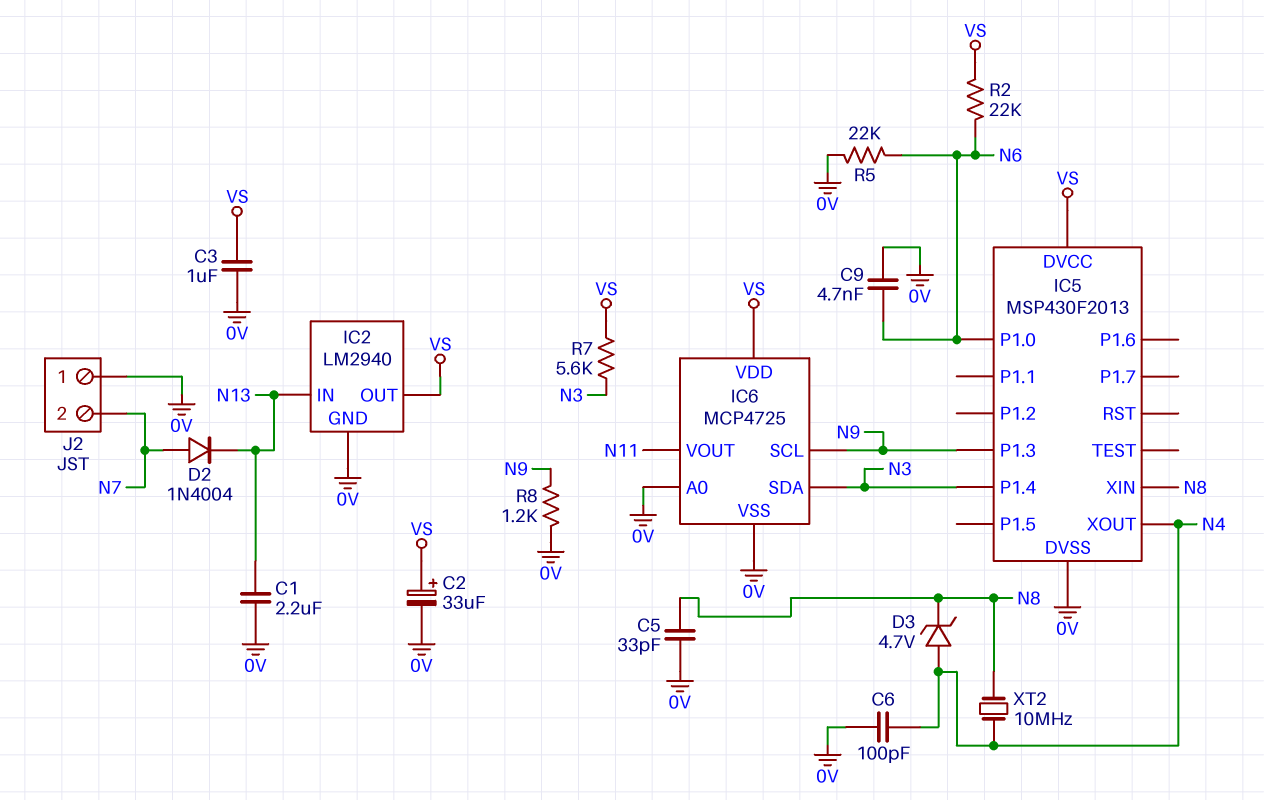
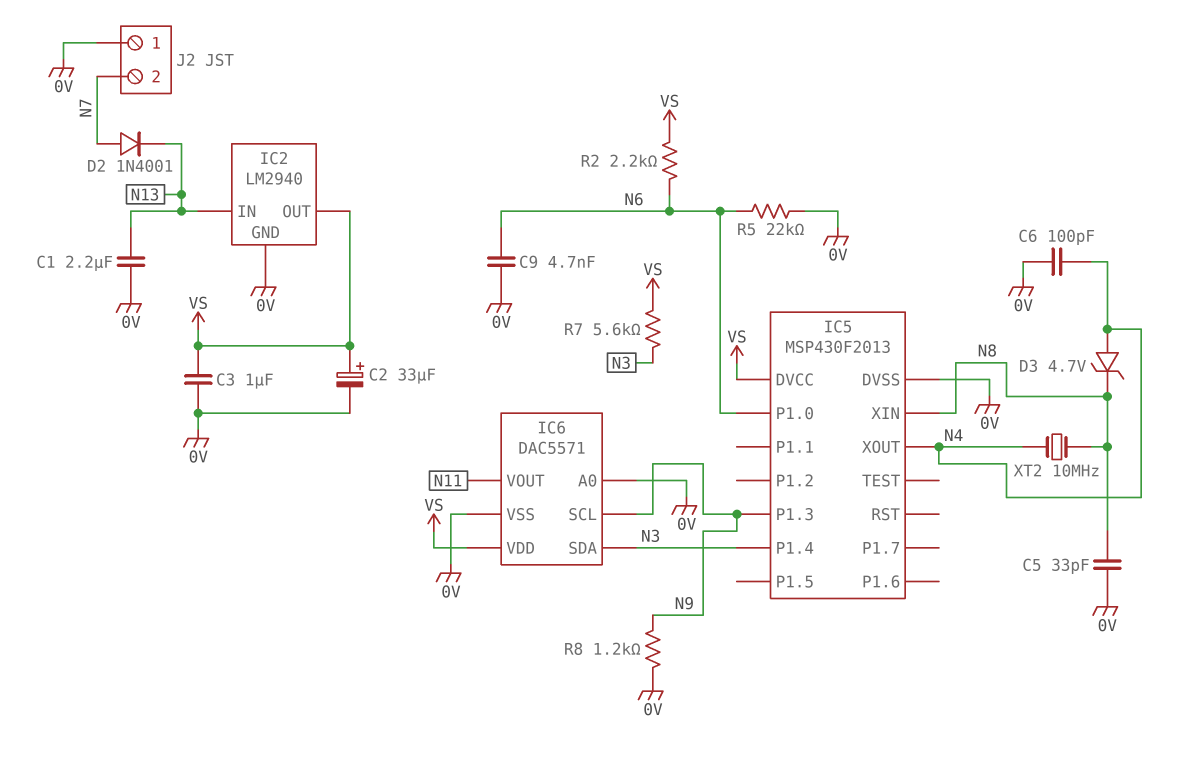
D2: diode 1N4004 (A N7, K N13) -> diode 1N4001 (A N7, K N13)
IC6: MCP4725 -> DAC5571
R2: 22k (N6, VS) -> 2.2k (N6, VS)

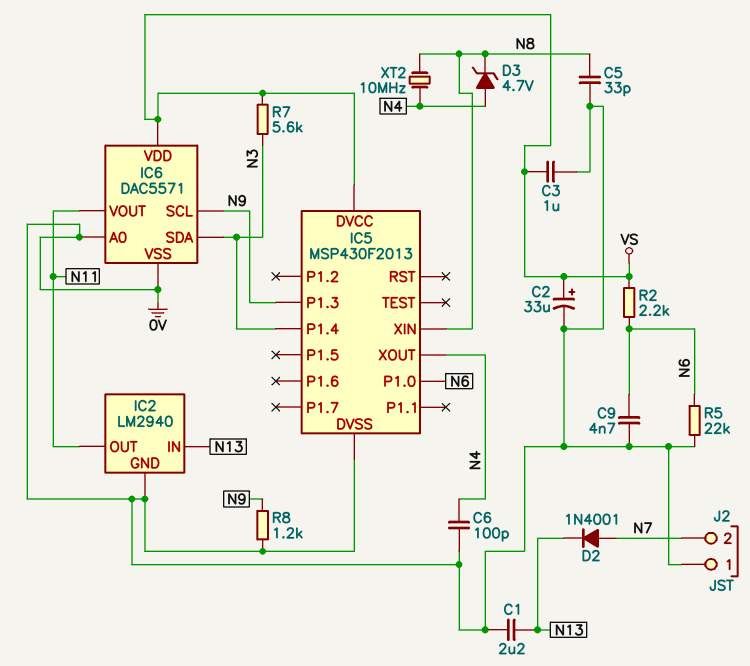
IC2 pin OUT: VS -> N11

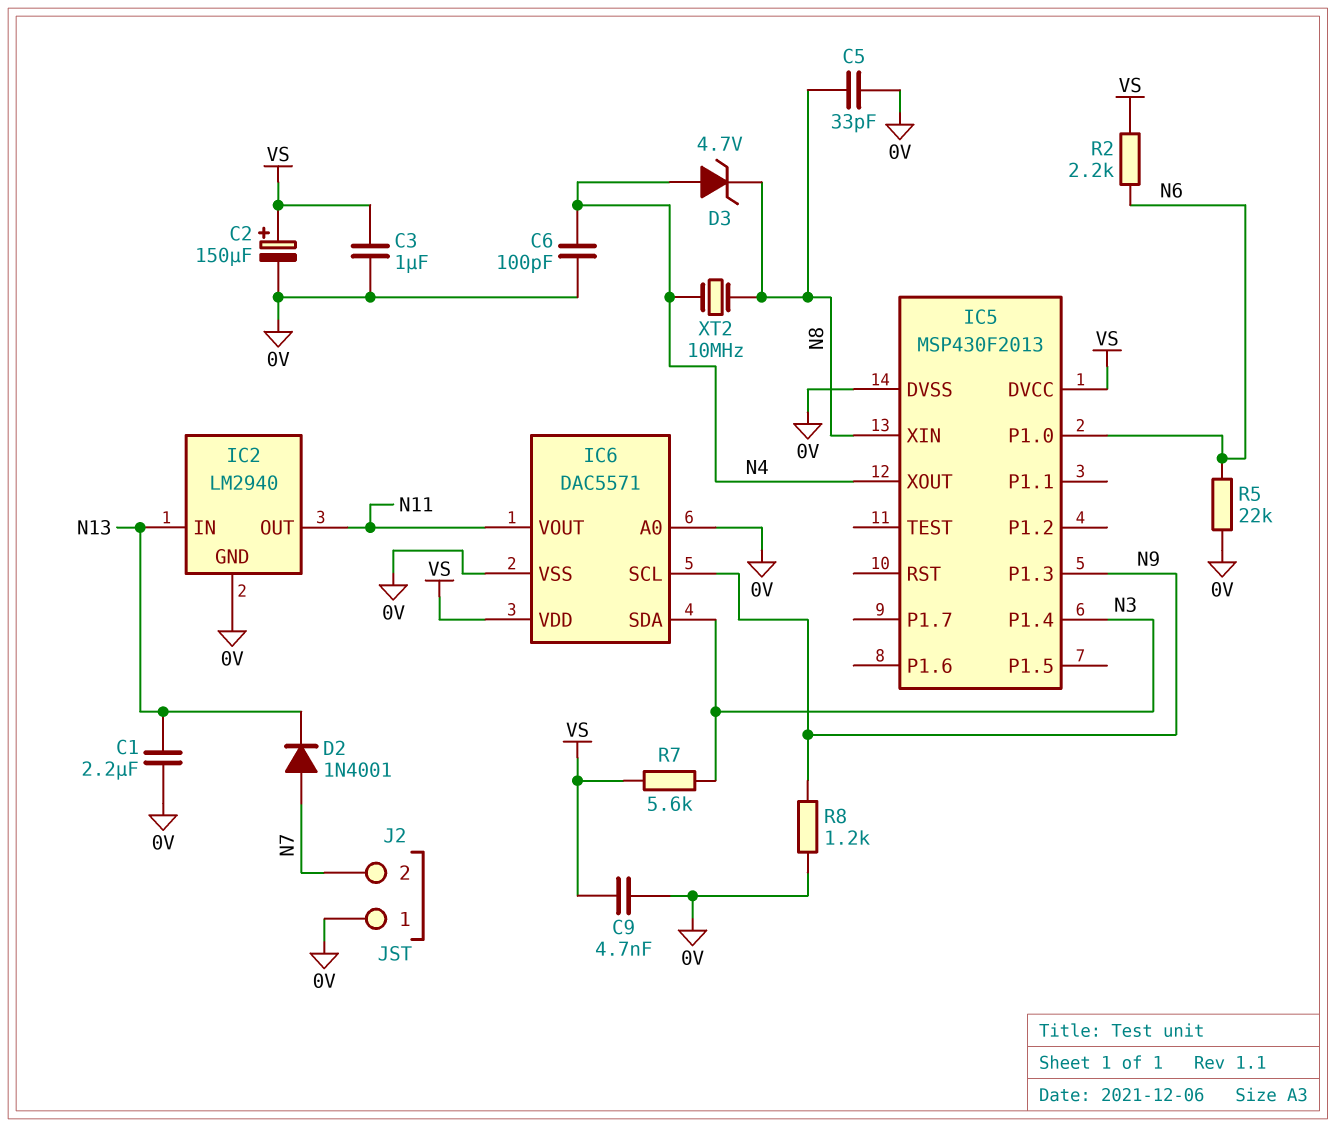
C2: 33uF (plus VS, minus 0V) -> 150uF (plus VS, minus 0V)
C9: 4.7nF (0V, N6) -> 4.7nF (0V, VS)

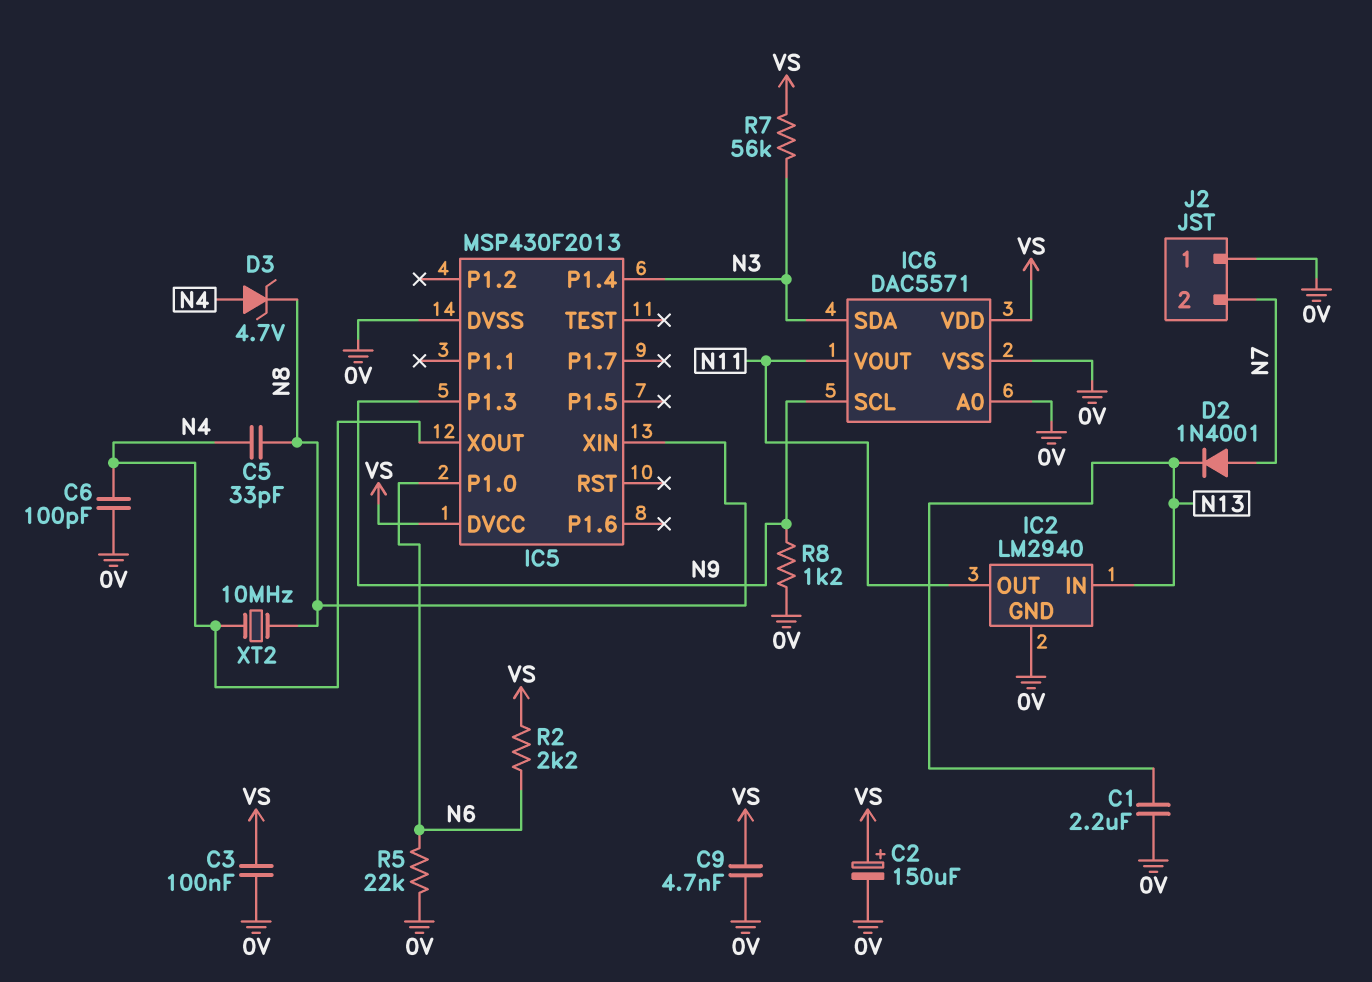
C3: 1uF (0V, VS) -> 100nF (0V, VS)
C5: 33pF (0V, N8) -> 33pF (N4, N8)
R7: 5.6k (N3, VS) -> 56k (N3, VS)

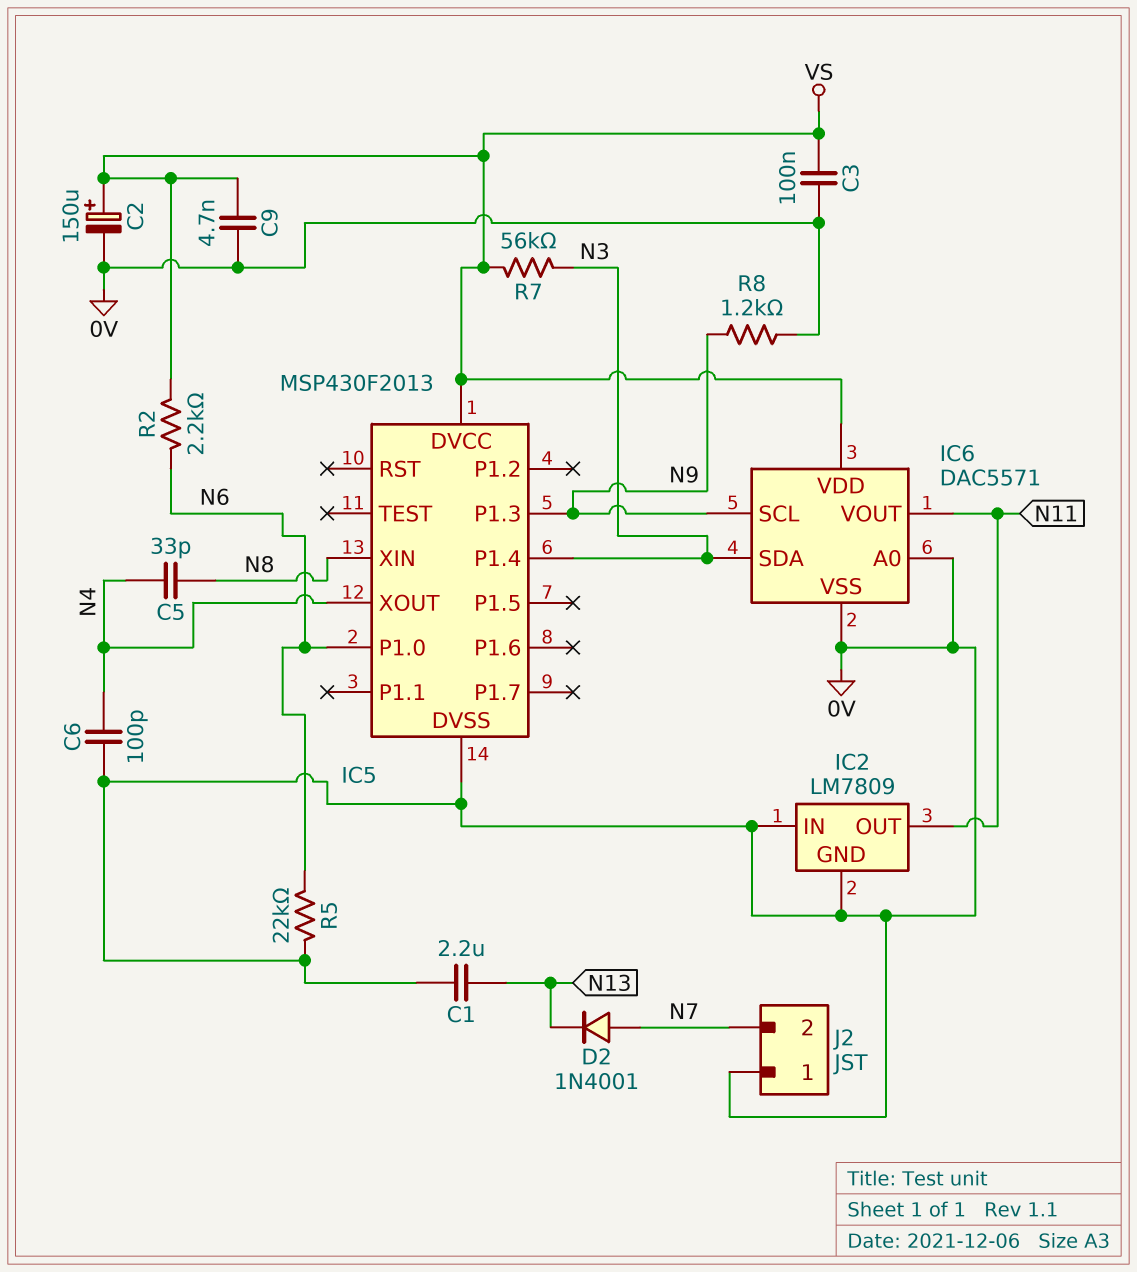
D3: zener 4.7V (A N4, K N8) -> none
IC2: LM2940 -> LM7809
IC2 pin IN: N13 -> 0V
XT2: 10MHz (N4, N8) -> none

